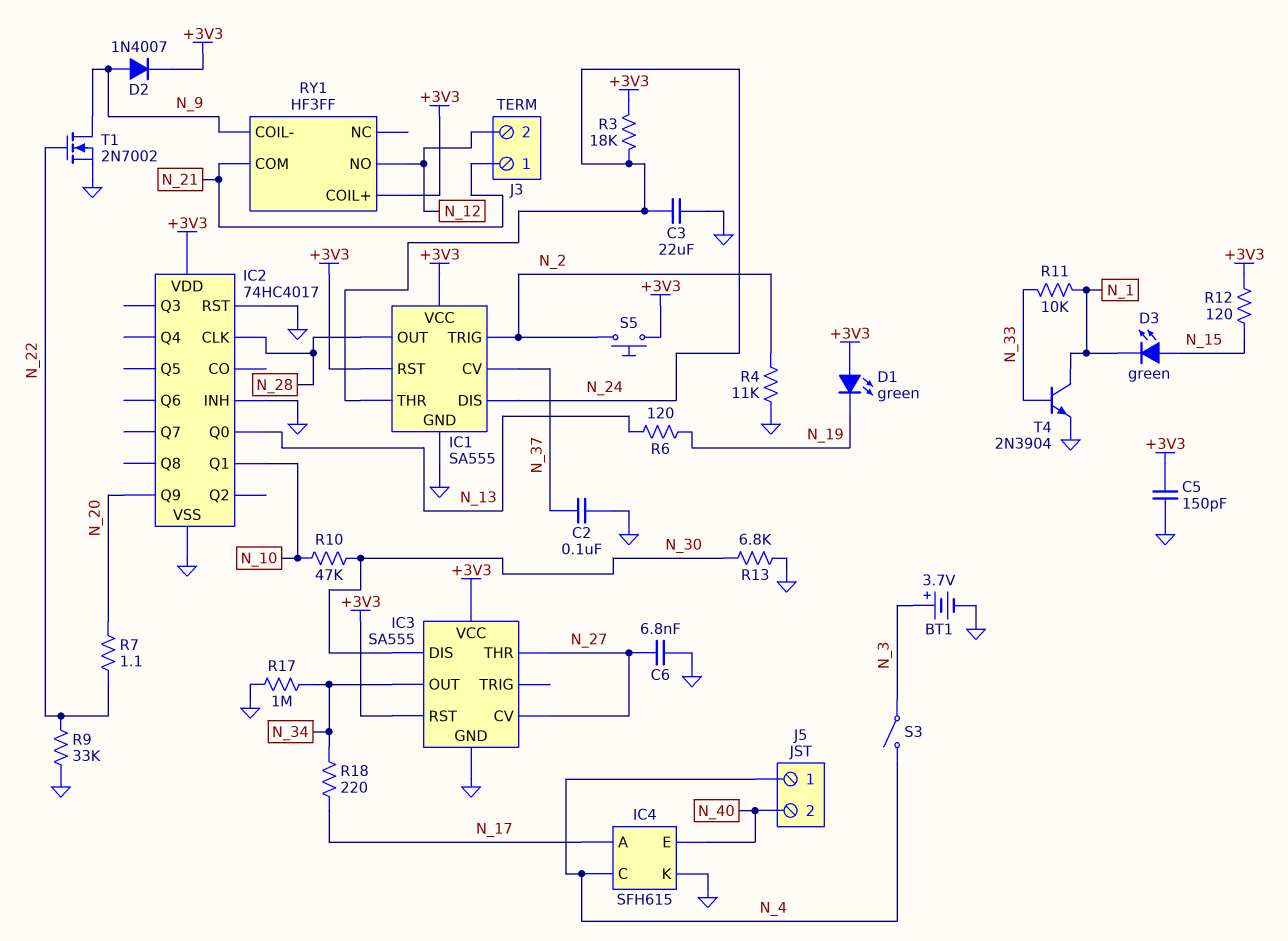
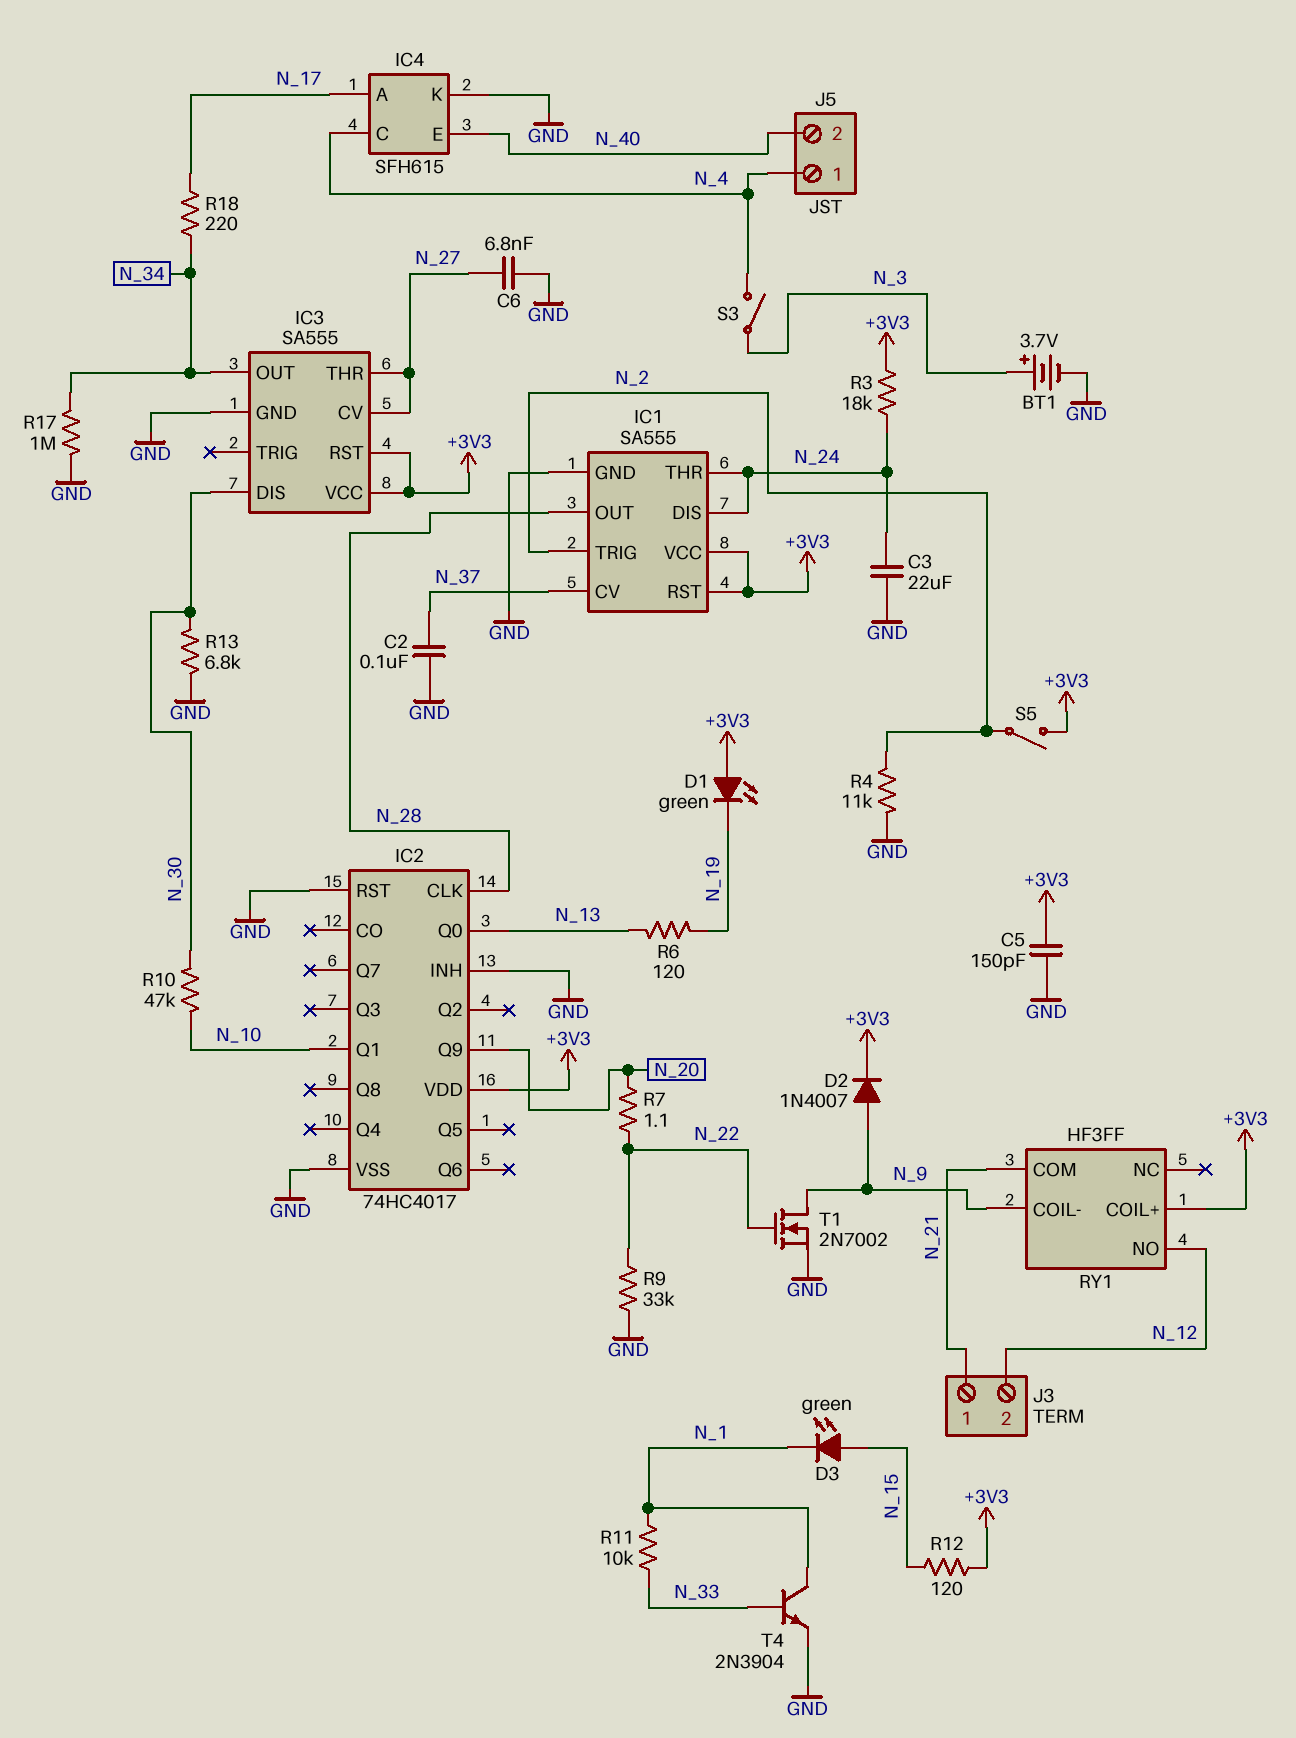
S5: button (+3V3, N_2) -> switch (+3V3, N_2)

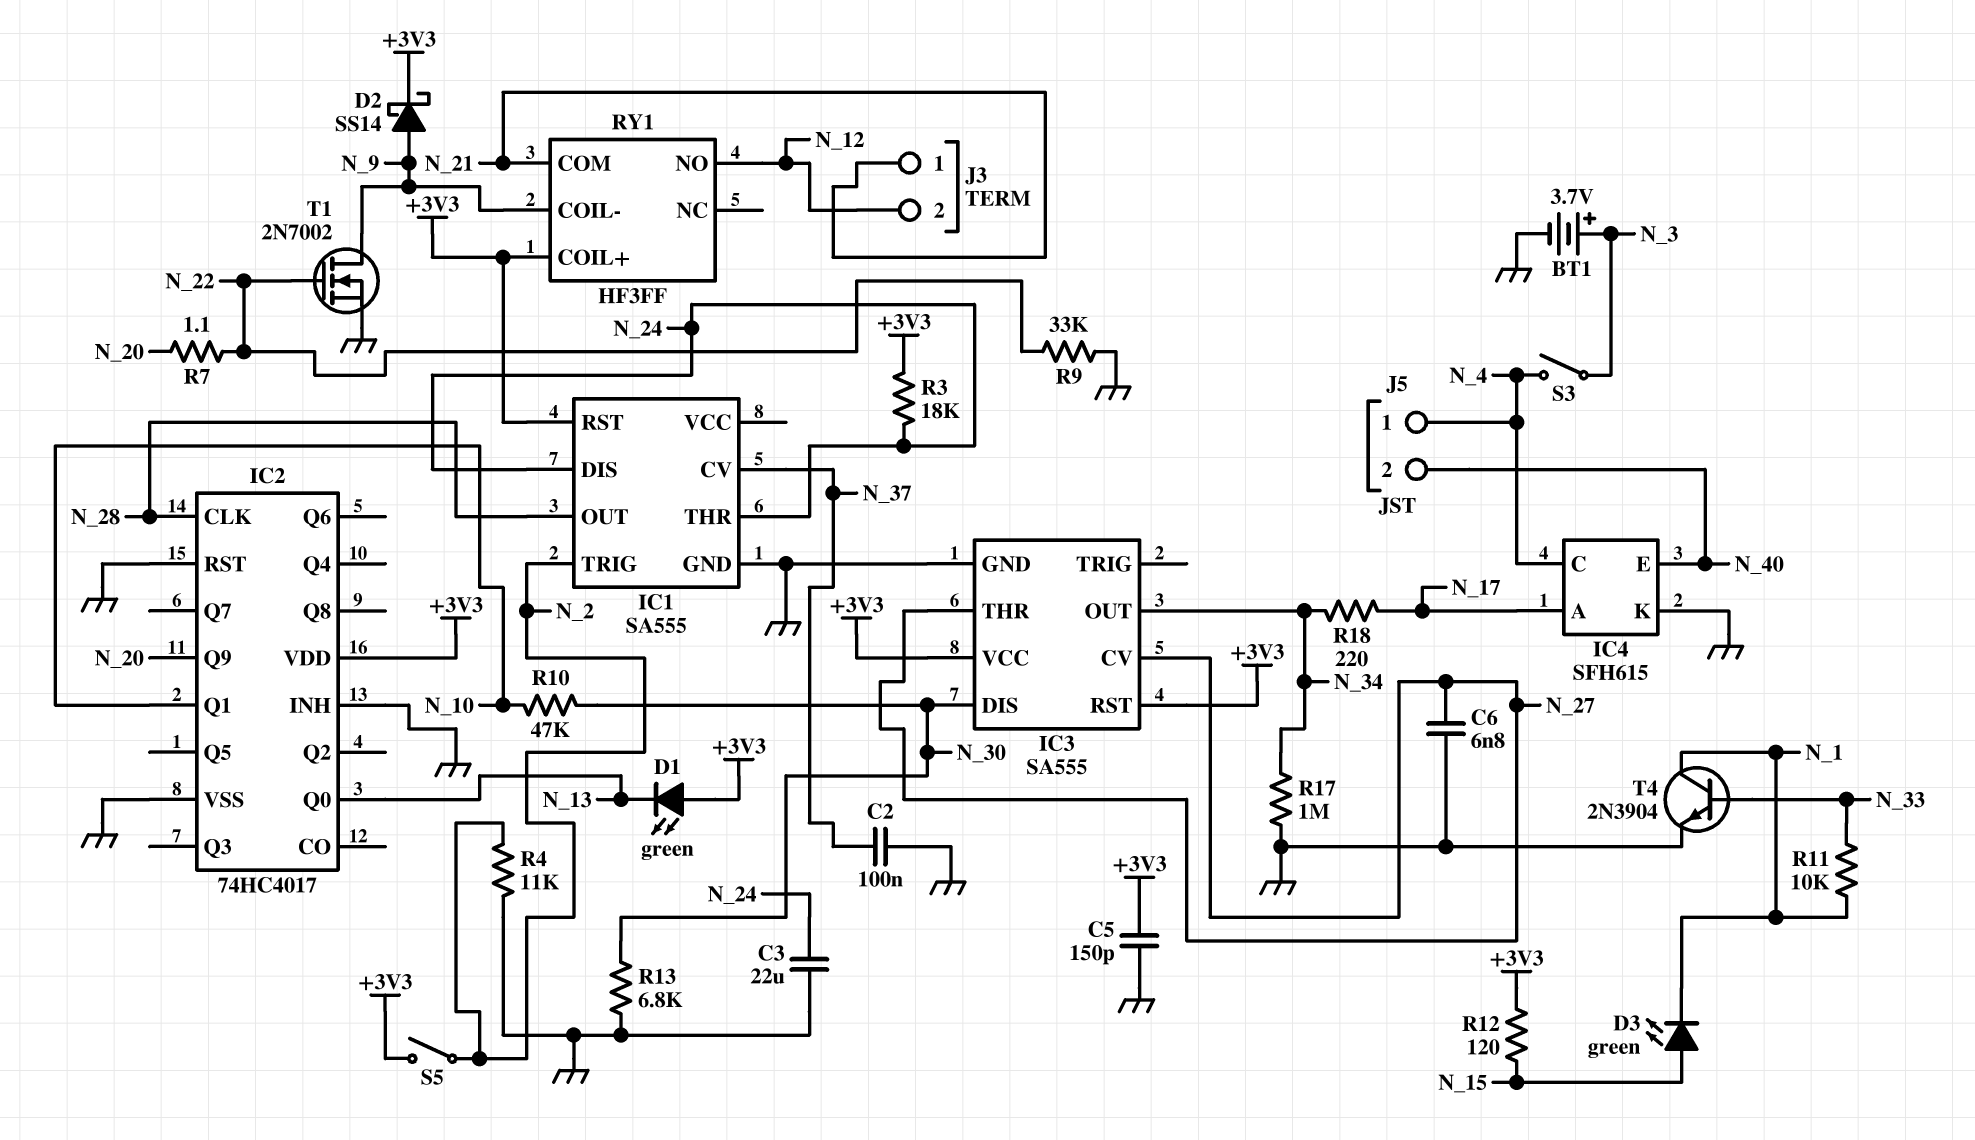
D1: LED green (A +3V3, K N_19) -> LED green (A +3V3, K N_13)
D2: diode 1N4007 (A N_9, K +3V3) -> schottky SS14 (A N_9, K +3V3)
IC1 pin VCC: +3V3 -> none
R6: 120 (N_13, N_19) -> none

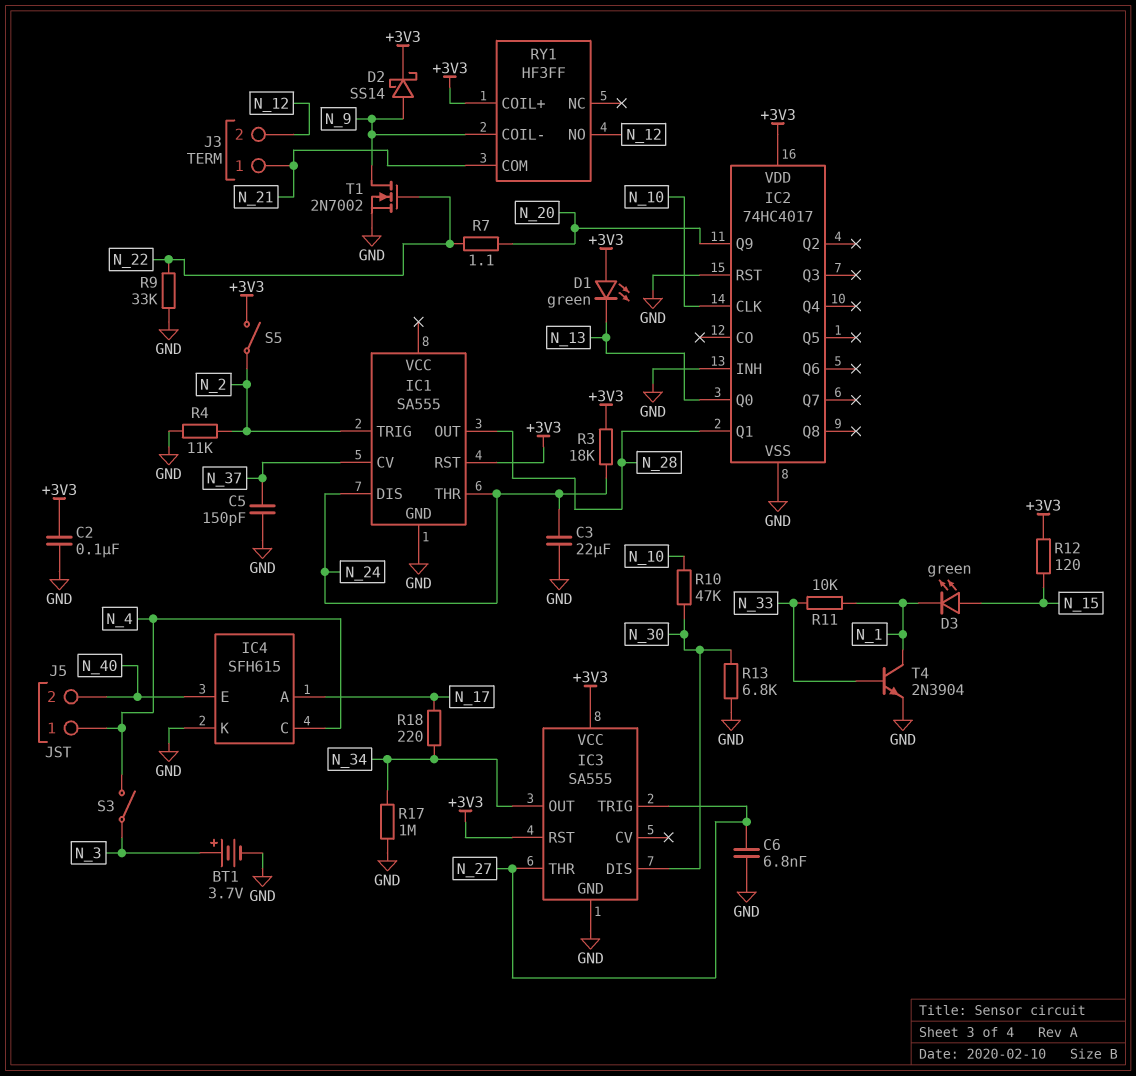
C2: 100nF (GND, N_37) -> 100nF (+3V3, GND)
C5: 150pF (+3V3, GND) -> 150pF (GND, N_37)
IC2 pin CLK: N_28 -> N_10
IC2 pin Q1: N_10 -> N_28
IC3 pin CV: N_27 -> none
IC3 pin TRIG: none -> N_27

